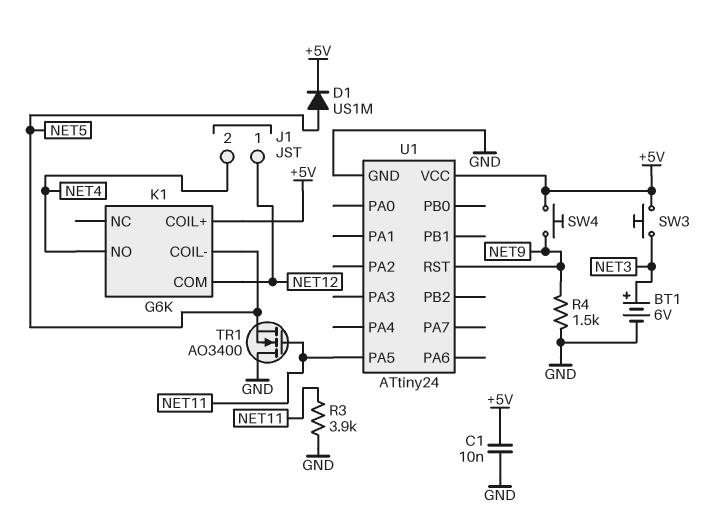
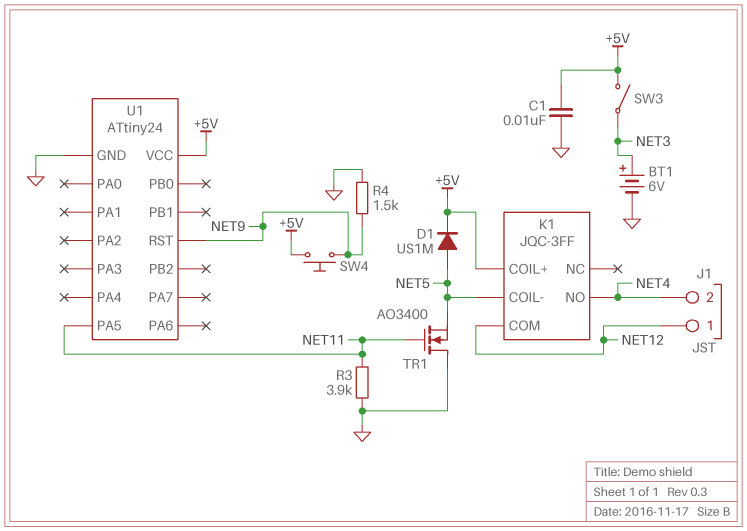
K1: G6K -> JQC-3FF
SW3: button (+5V, NET3) -> switch (+5V, NET3)

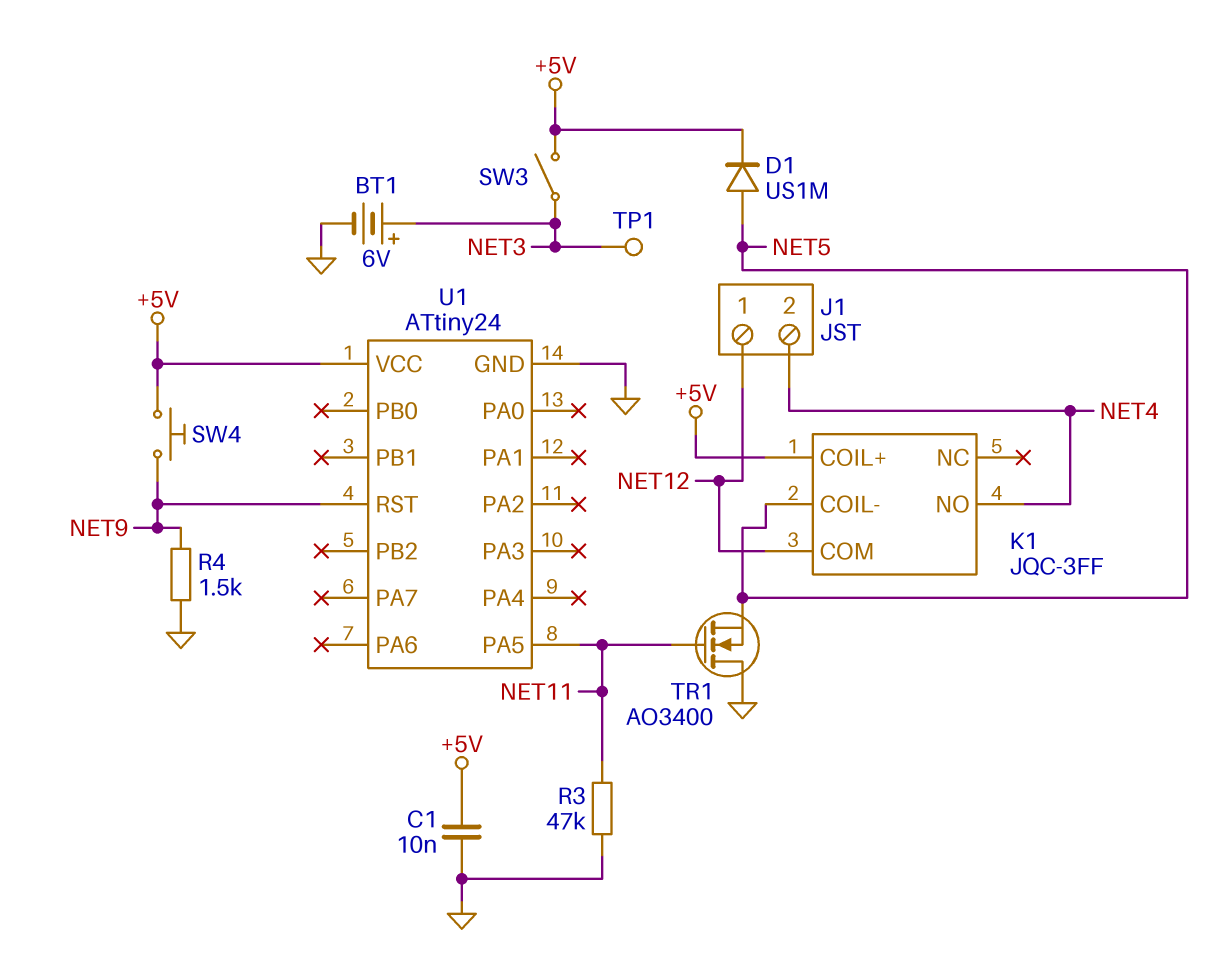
R3: 3.9k (GND, NET11) -> 47k (GND, NET11)
TP1: none -> test point (NET3)

